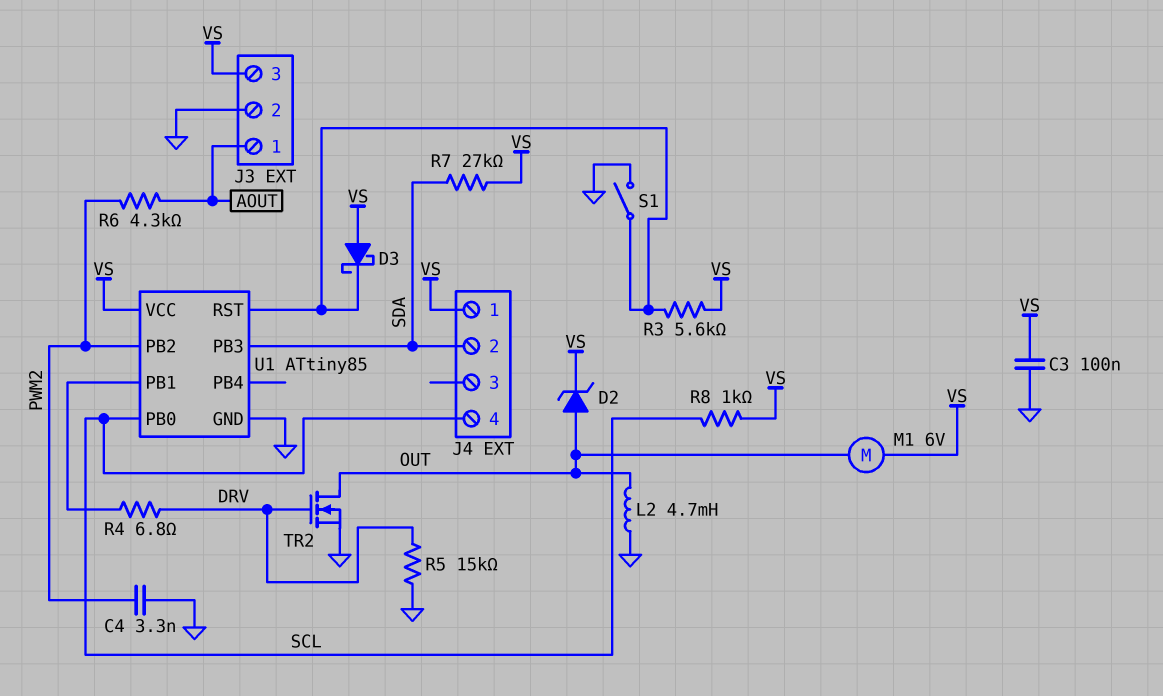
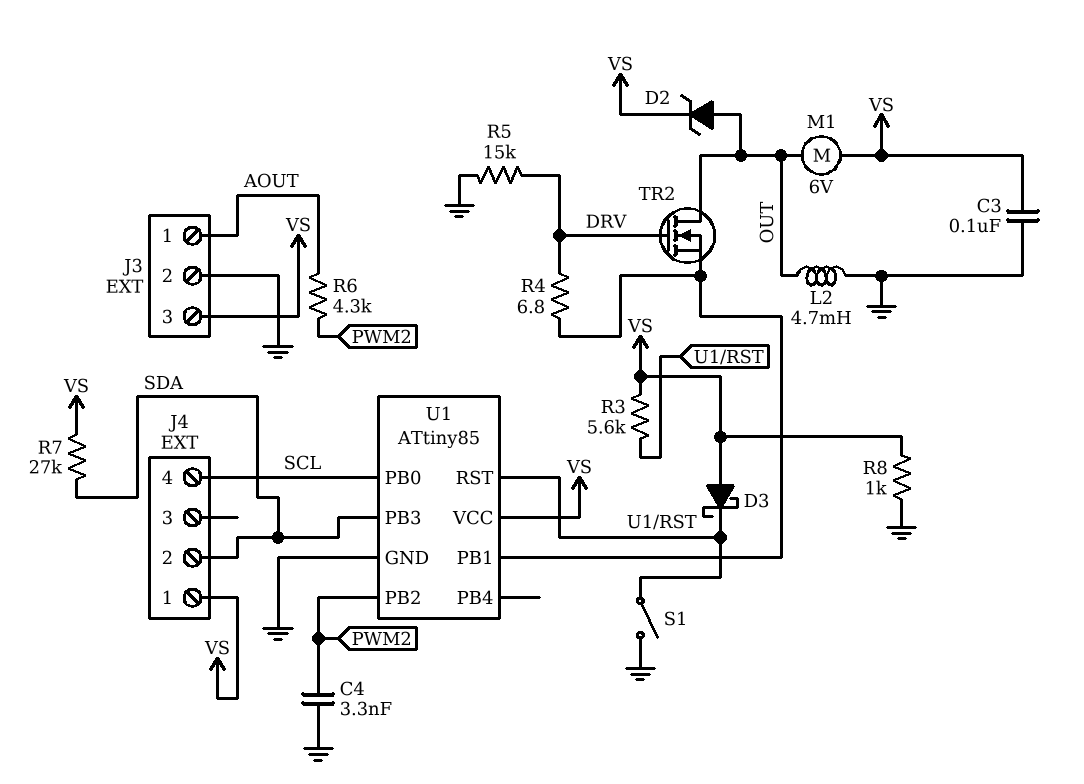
R8: 1k (SCL, VS) -> 1k (GND, VS)
TR2: NMOS (G DRV, D OUT, S GND) -> NMOS (G DRV, D OUT, S U1/PB1)

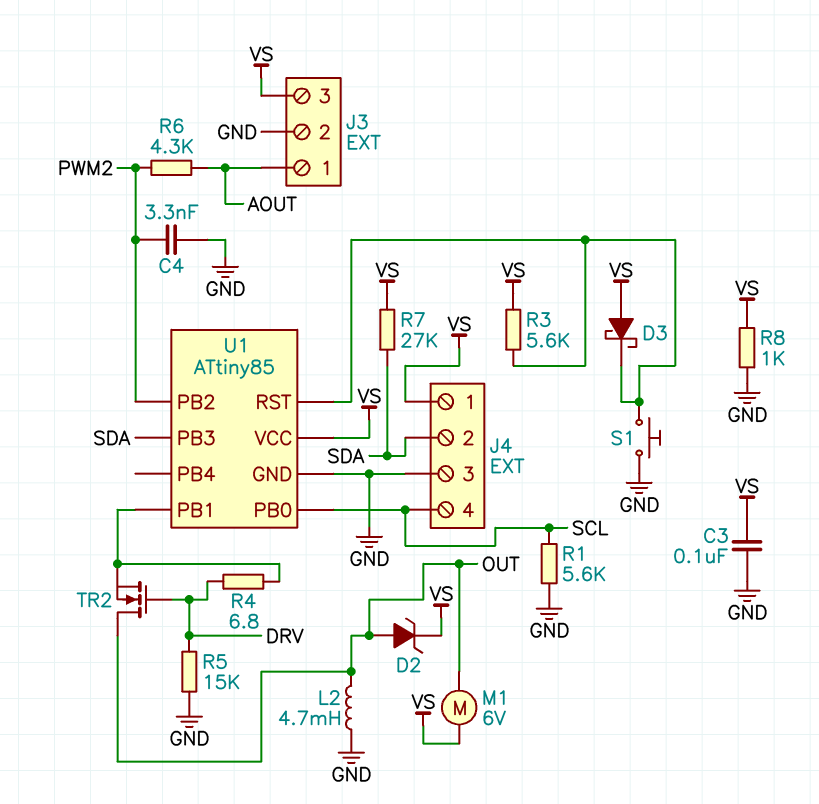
J4 pin 3: none -> GND
R1: none -> 5.6k (GND, SCL)
S1: switch (GND, U1/RST) -> button (GND, U1/RST)

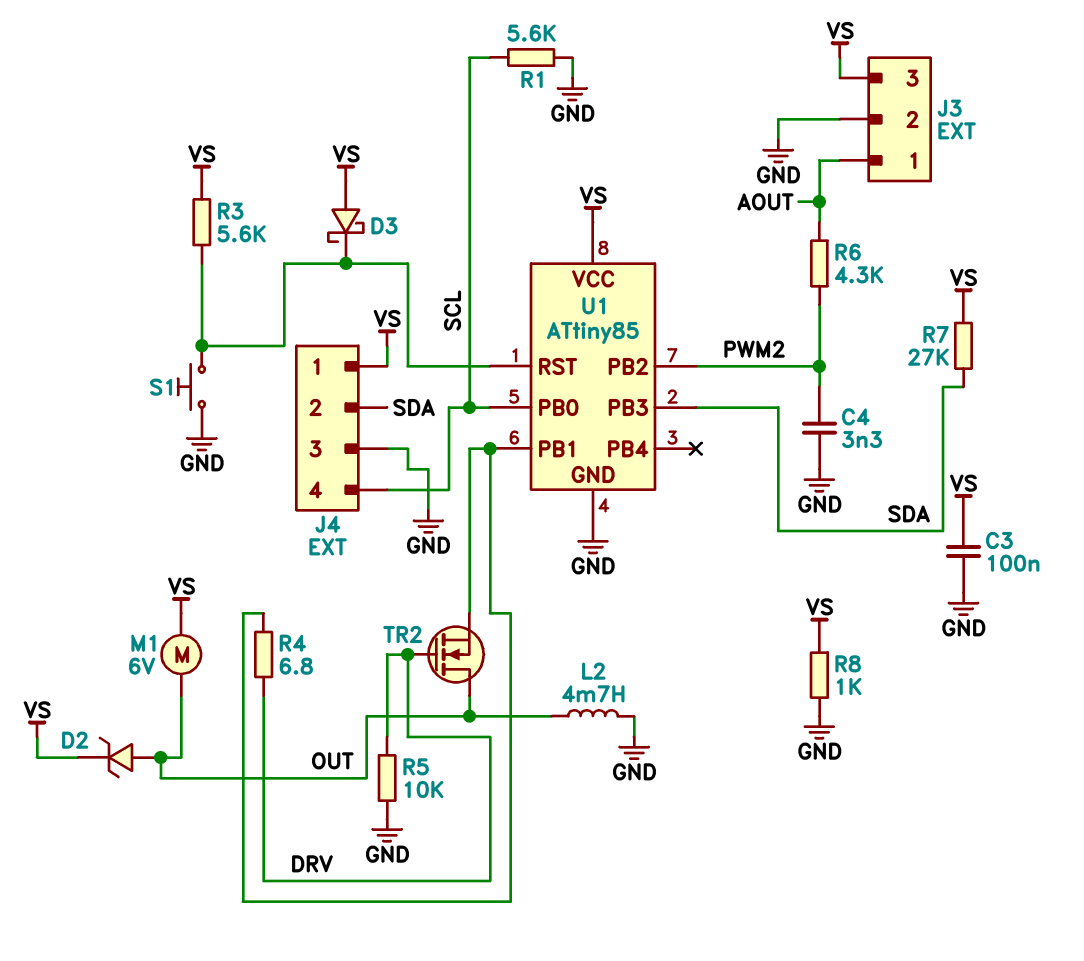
R5: 15k (DRV, GND) -> 10k (DRV, GND)

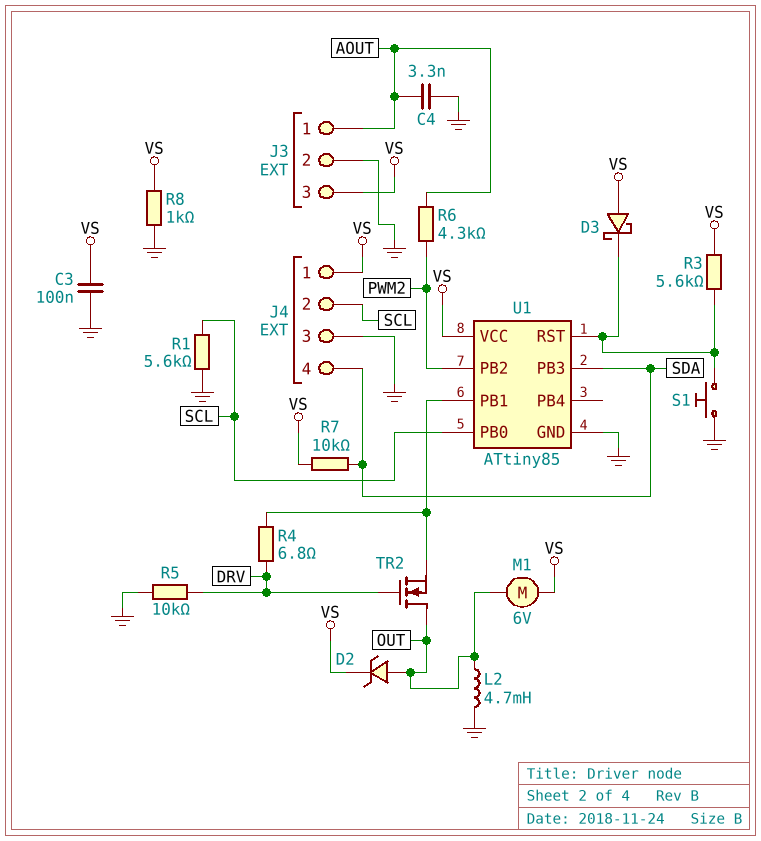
C4: 3.3nF (GND, PWM2) -> 3.3nF (AOUT, GND)
J4 pin 2: SDA -> SCL
J4 pin 4: SCL -> SDA
R7: 27k (SDA, VS) -> 10k (SDA, VS)

